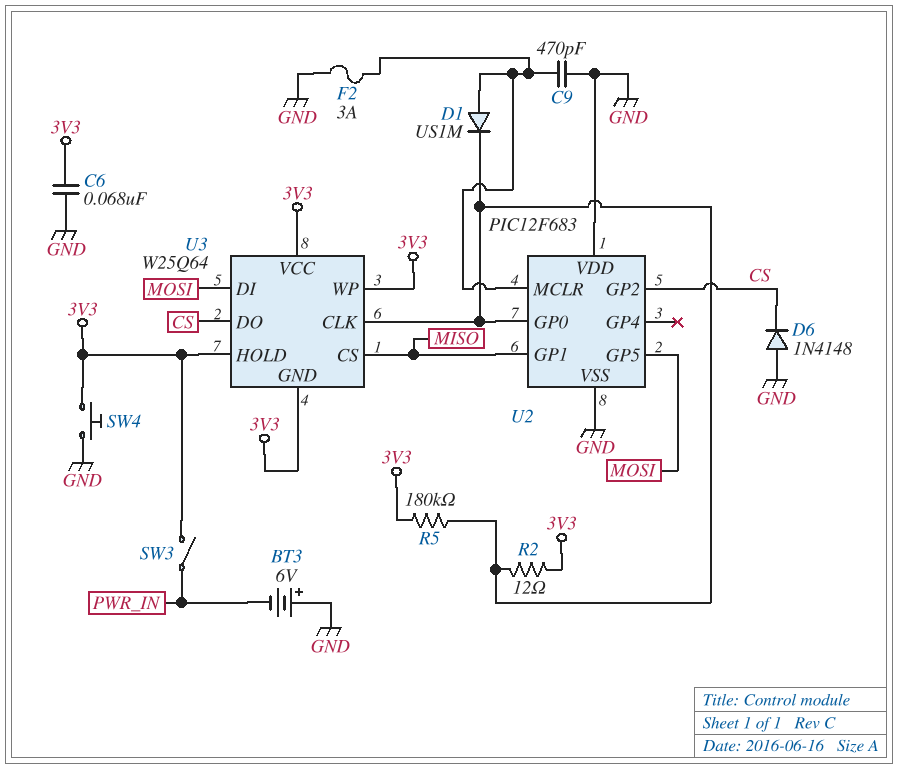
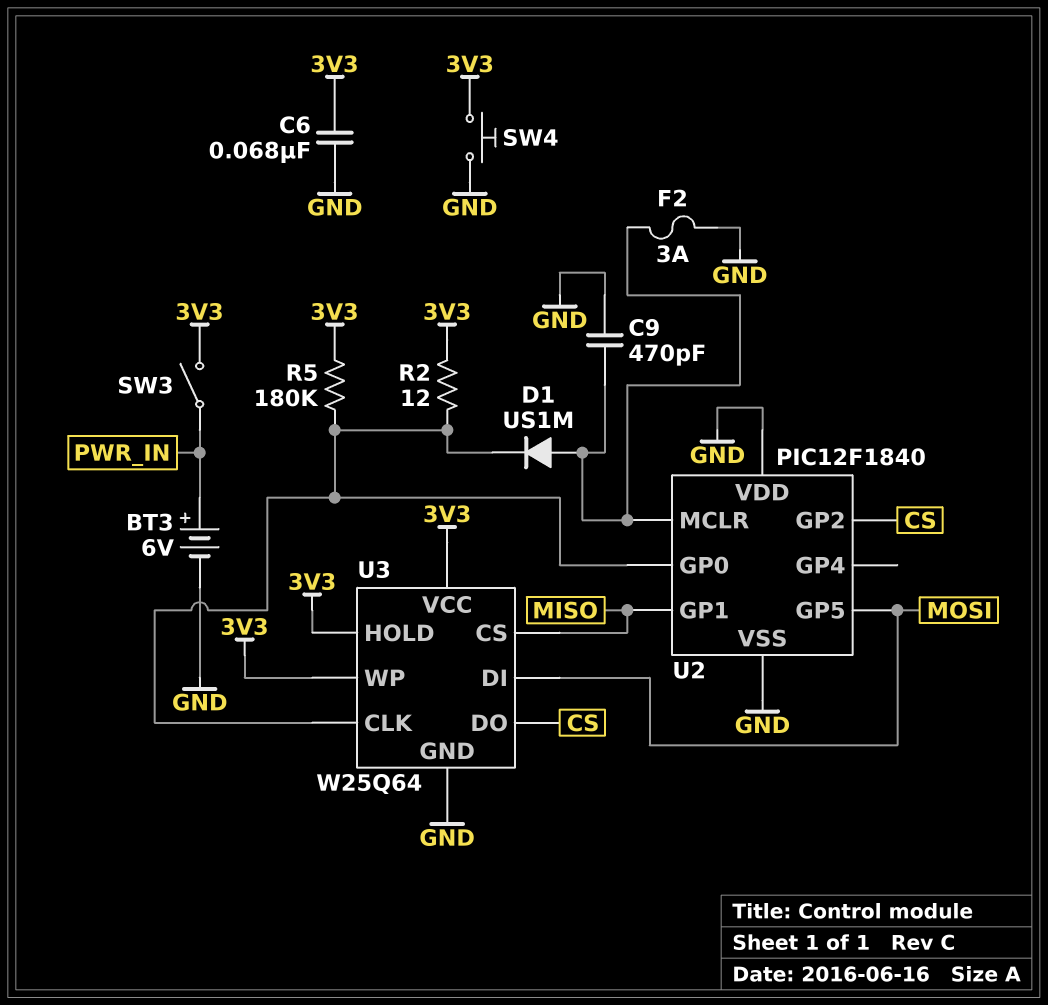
BT3: 6V (plus GND, minus PWR_IN) -> 6V (plus PWR_IN, minus GND)
D6: diode 1N4148 (A GND, K CS) -> none
U2: PIC12F683 -> PIC12F1840
U3 pin GND: 3V3 -> GND

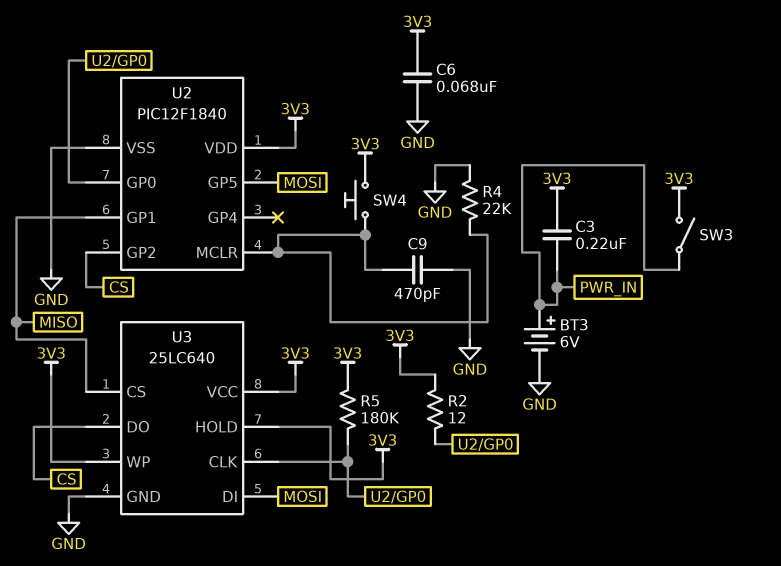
C3: none -> 220nF (3V3, PWR_IN)
D1: diode US1M (A U2/MCLR, K U2/GP0) -> none
F2: 3A (GND, U2/MCLR) -> none
R4: none -> 22k (GND, U2/MCLR)
SW4: button (3V3, GND) -> button (3V3, U2/MCLR)
U2 pin VDD: GND -> 3V3
U3: W25Q64 -> 25LC640

